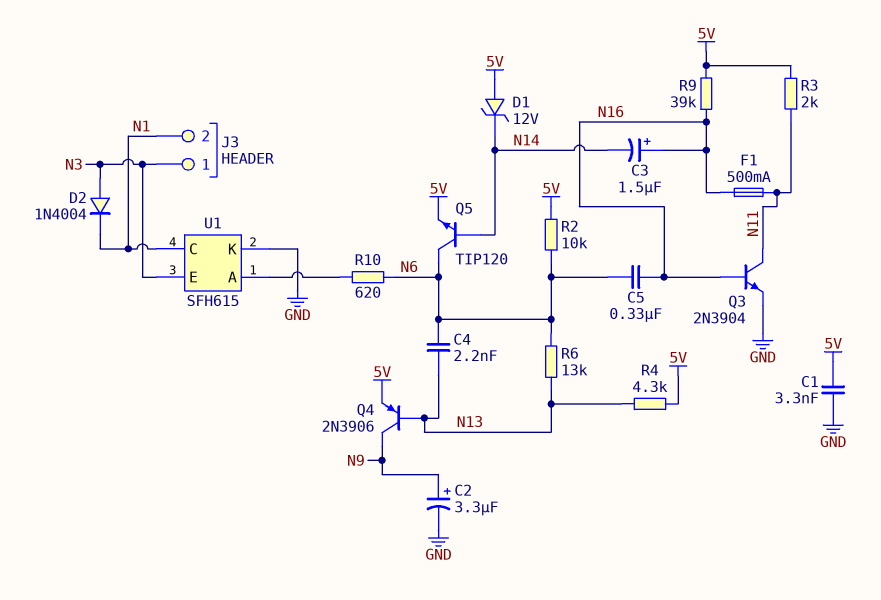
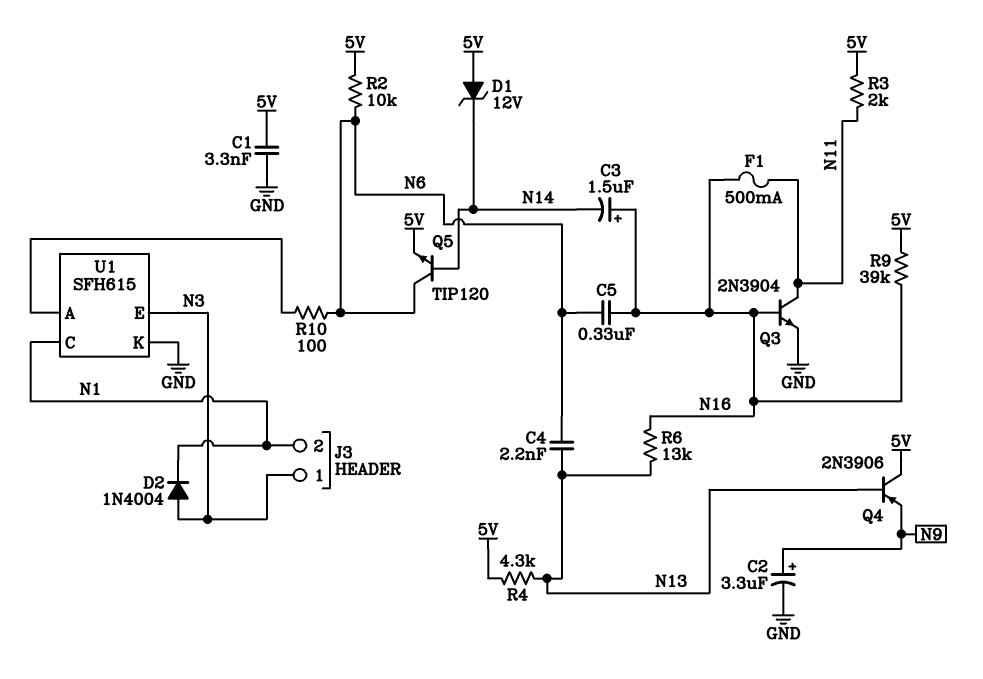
Q4: PNP 2N3906 (B N13, C N9, E 5V) -> PNP 2N3906 (B N13, C 5V, E N9)
R6: 13k (N6, N13) -> 13k (N13, N16)
R10: 620 (N6, U1/A) -> 100 (N6, U1/A)

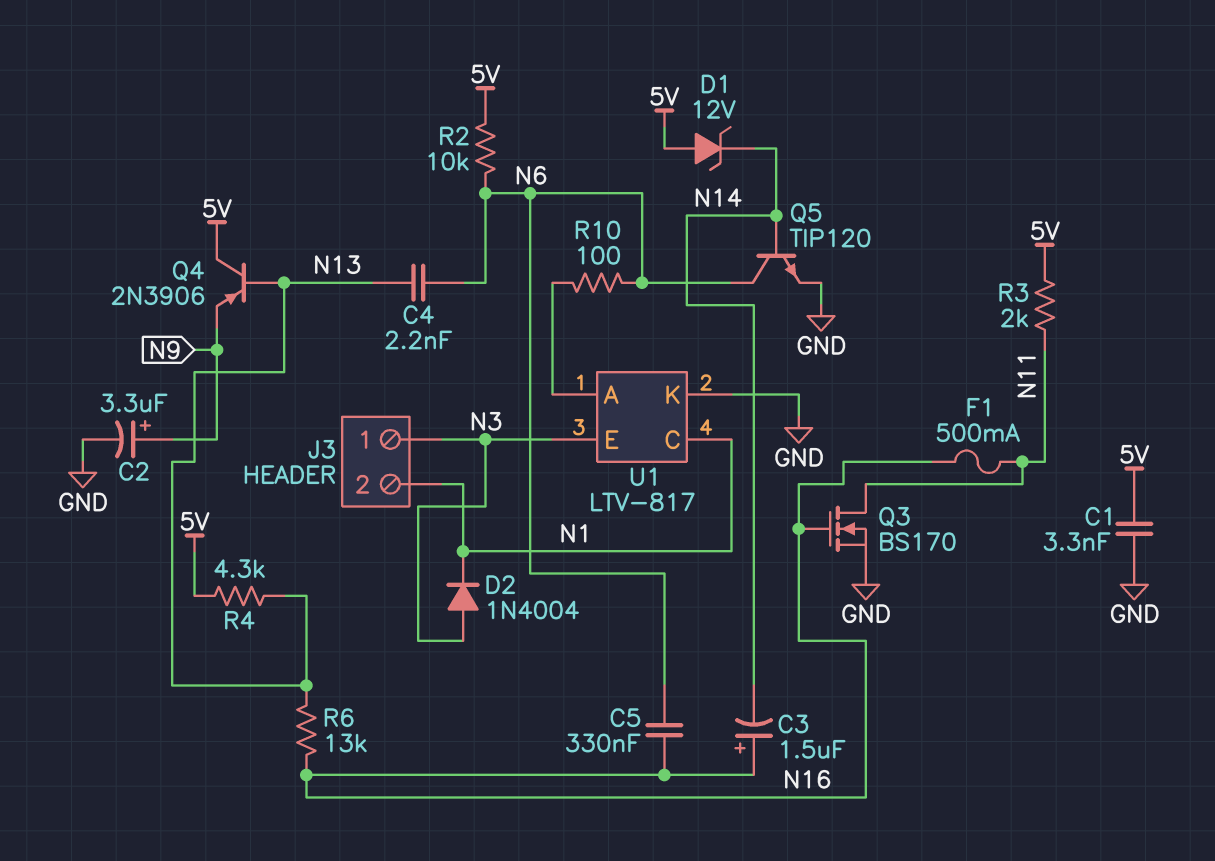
Q3: NPN 2N3904 (B N16, C N11, E GND) -> NMOS BS170 (G N16, D N11, S GND)
Q5: NPN TIP120 (B N14, C N6, E 5V) -> NPN TIP120 (B N14, C N6, E GND)
R9: 39k (5V, N16) -> none
U1: SFH615 -> LTV-817

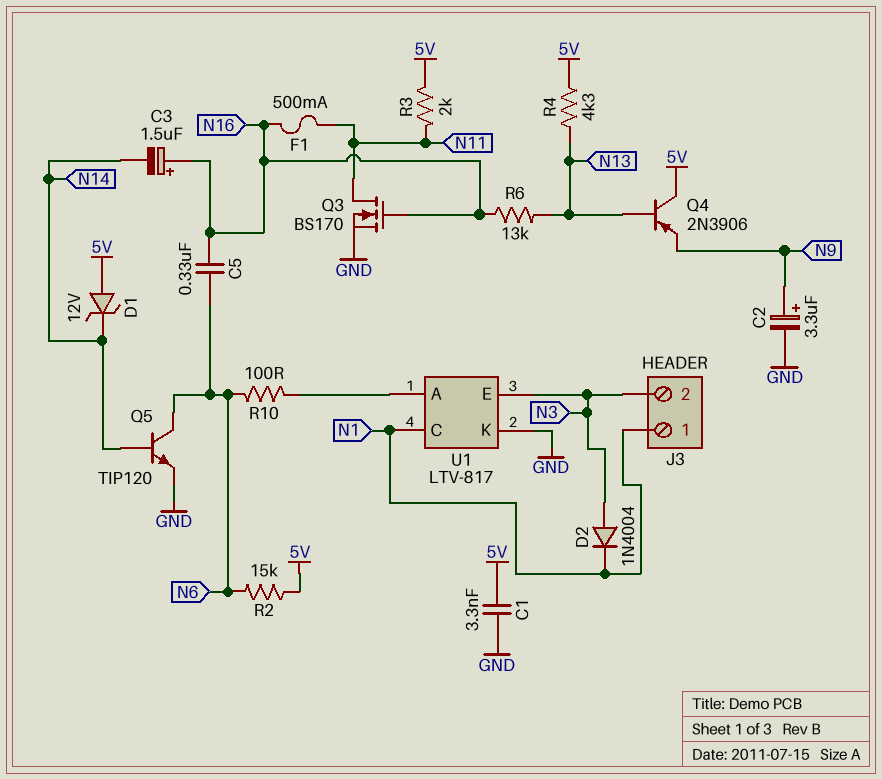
C4: 2.2nF (N6, N13) -> none
J3 pin 1: N3 -> N1
J3 pin 2: N1 -> N3
R2: 10k (5V, N6) -> 15k (5V, N6)

